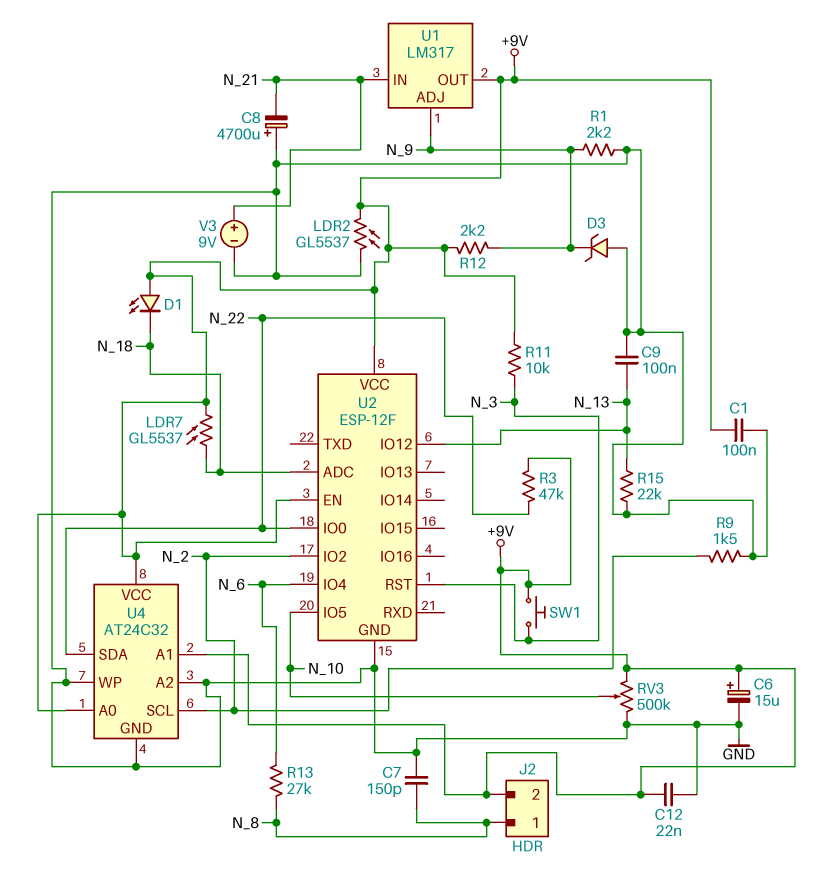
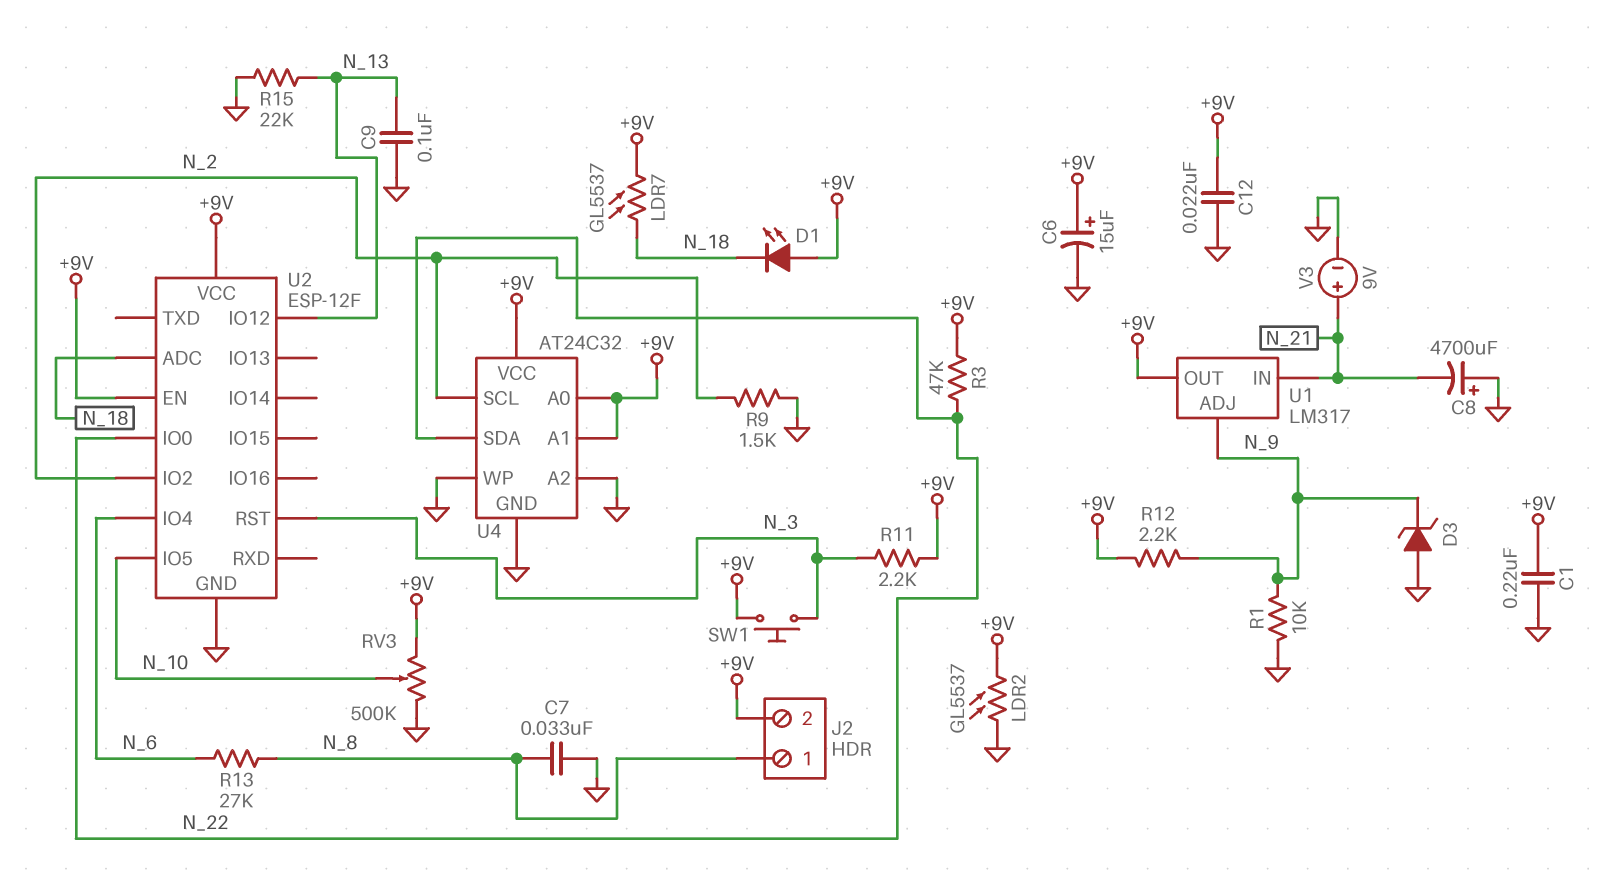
C1: 100nF (+9V, GND) -> 220nF (+9V, GND)
C7: 150pF (GND, N_8) -> 33nF (GND, N_8)
R1: 2.2k (GND, N_9) -> 10k (GND, N_9)
R11: 10k (+9V, N_3) -> 2.2k (+9V, N_3)

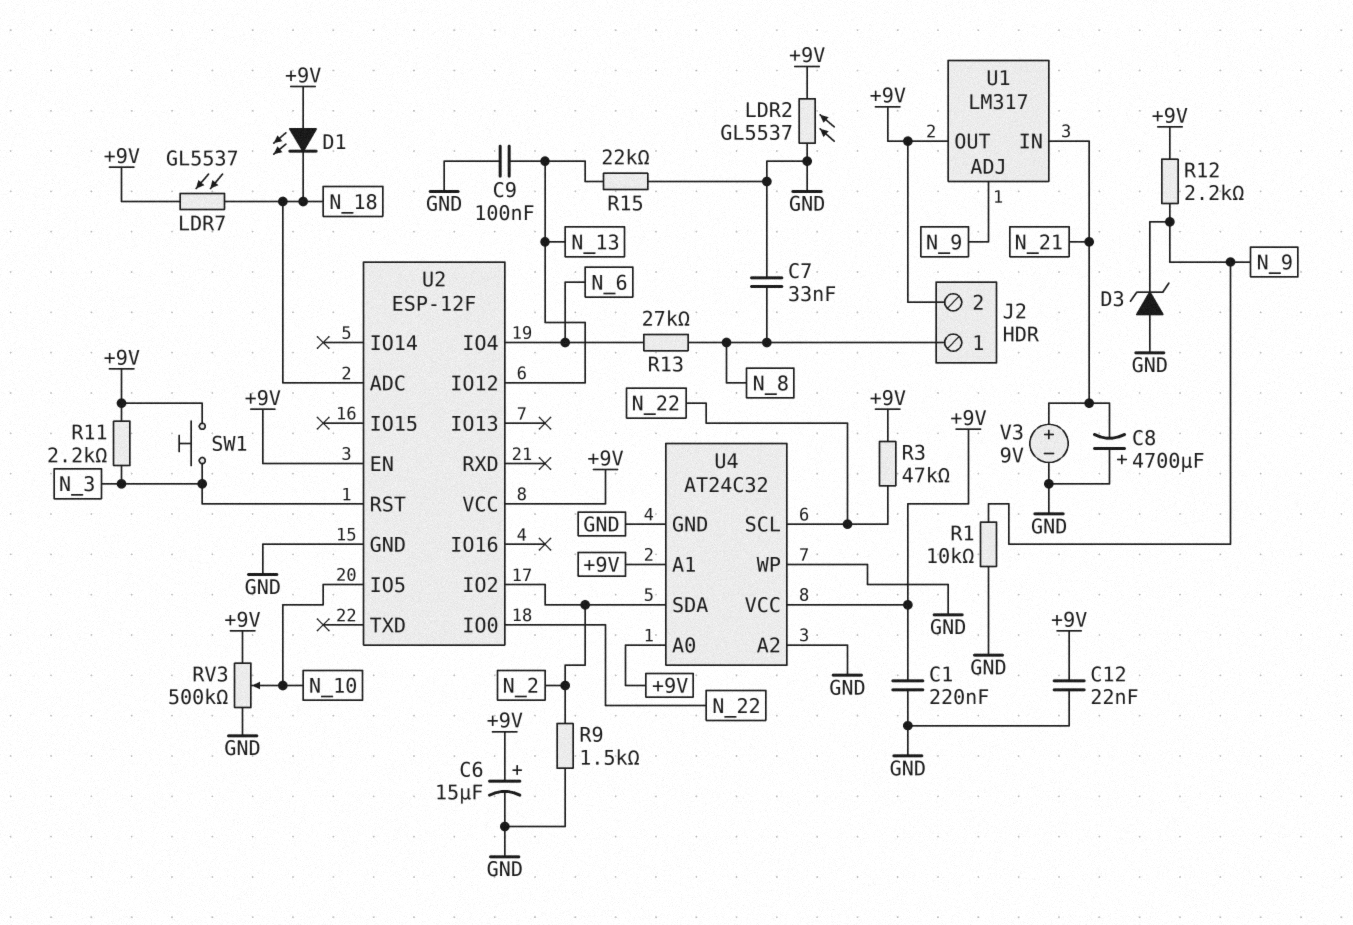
U4 pin SCL: N_2 -> N_22
U4 pin SDA: N_22 -> N_2

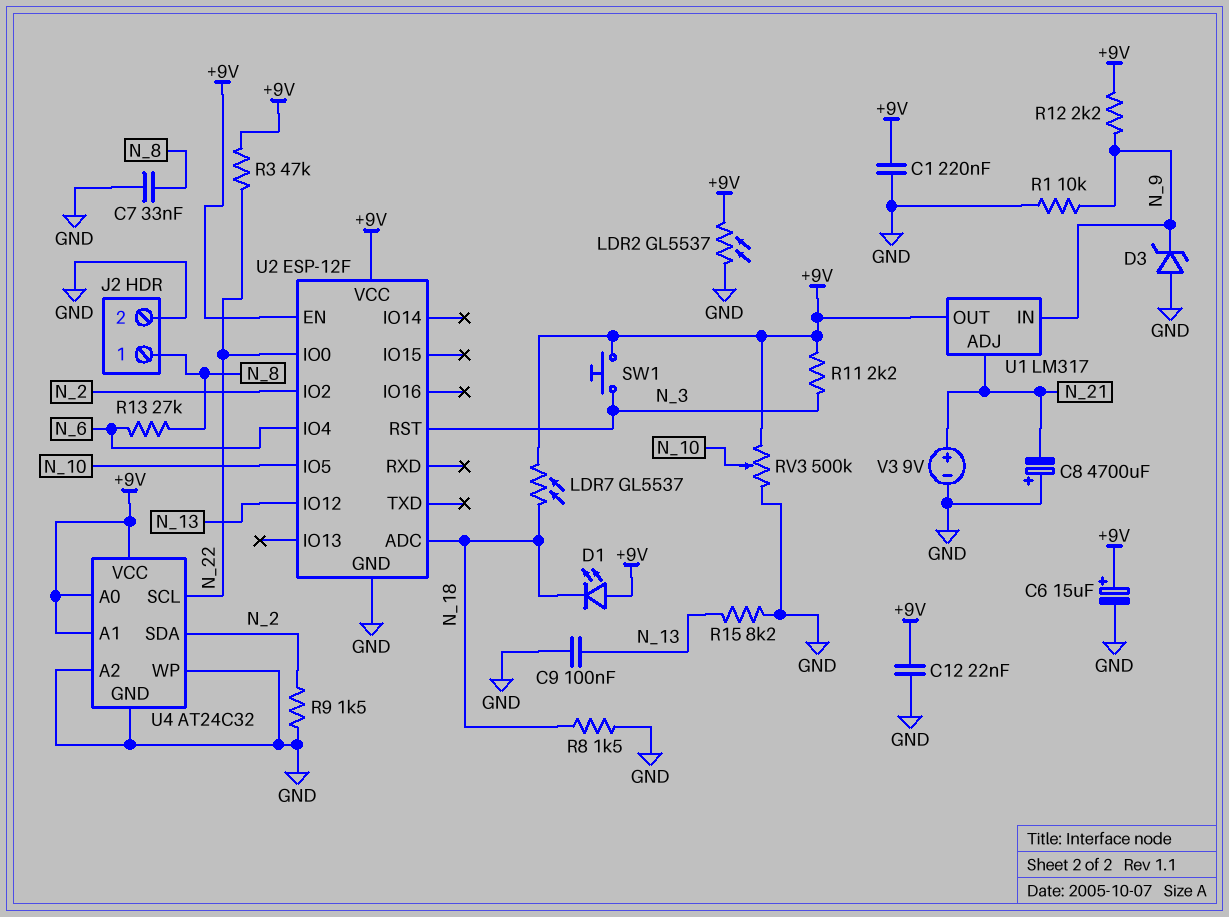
J2 pin 2: +9V -> GND
R8: none -> 1.5k (GND, N_18)
R15: 22k (GND, N_13) -> 8.2k (GND, N_13)
U1 pin ADJ: N_9 -> N_21
U1 pin IN: N_21 -> N_9

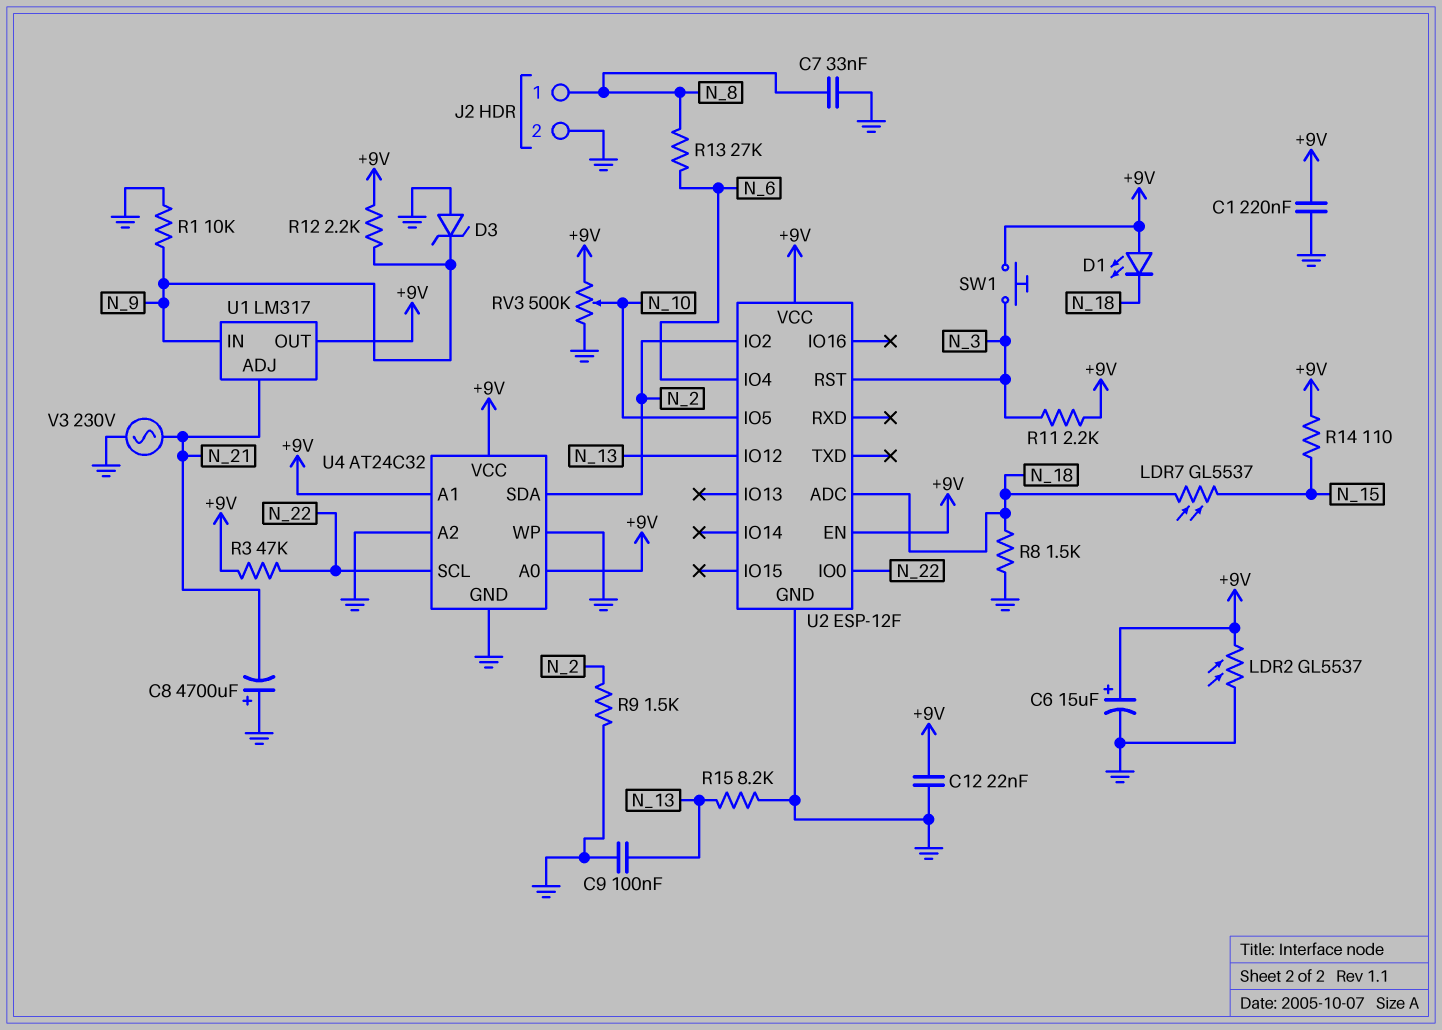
LDR7: GL5537 (+9V, N_18) -> GL5537 (N_15, N_18)
R14: none -> 110 (+9V, N_15)
V3: 9V (plus N_21, minus GND) -> AC 230V (GND, N_21)

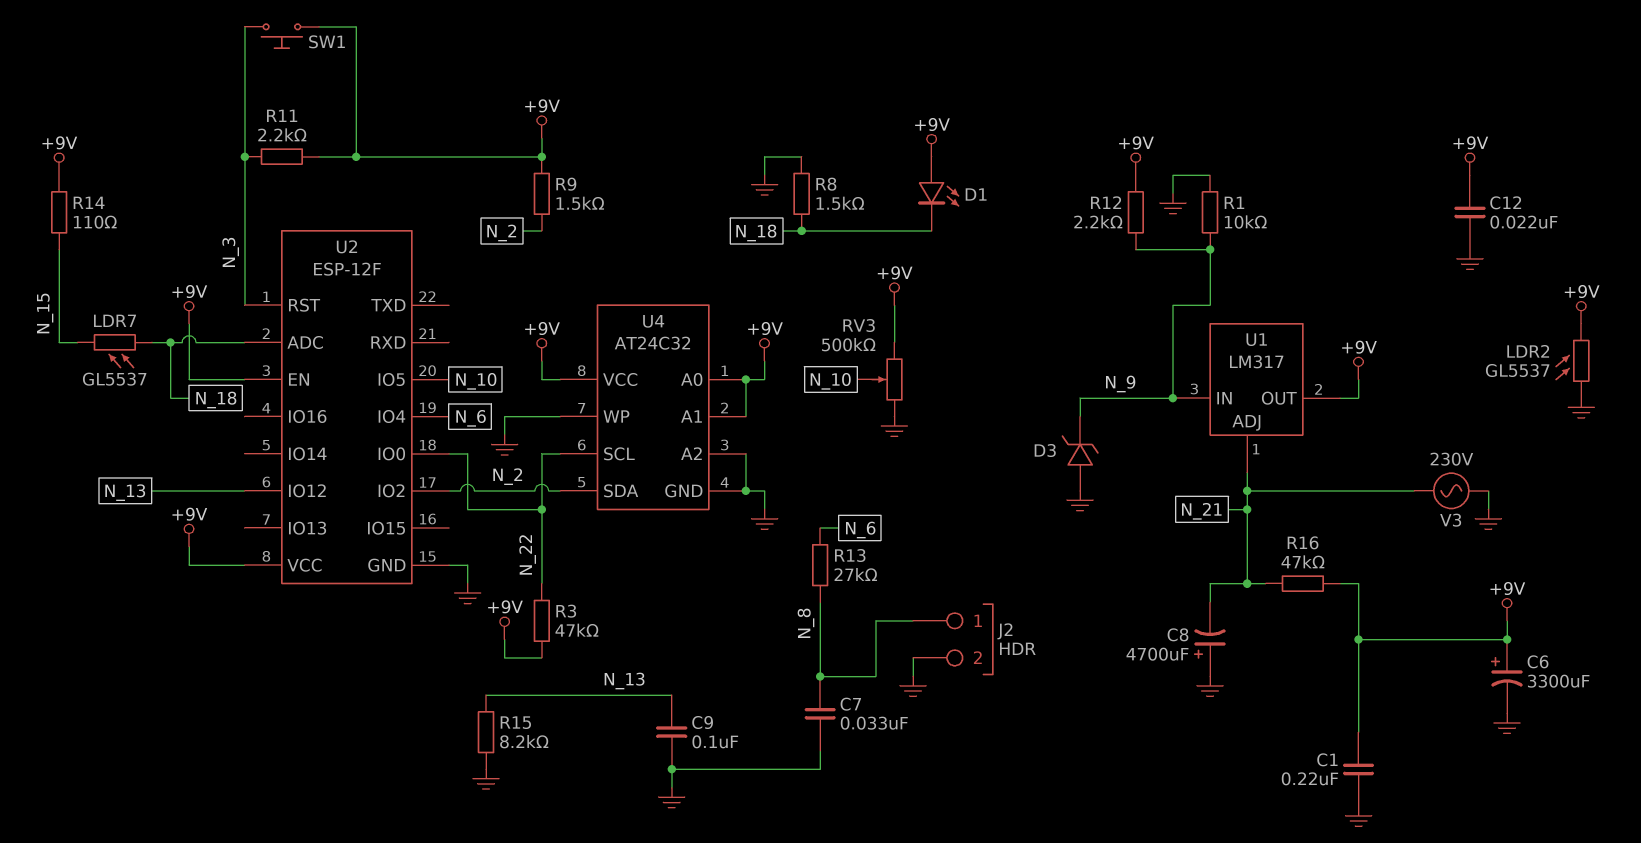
C6: 15uF (plus +9V, minus GND) -> 3300uF (plus +9V, minus GND)
R9: 1.5k (GND, N_2) -> 1.5k (+9V, N_2)
R16: none -> 47k (+9V, N_21)

